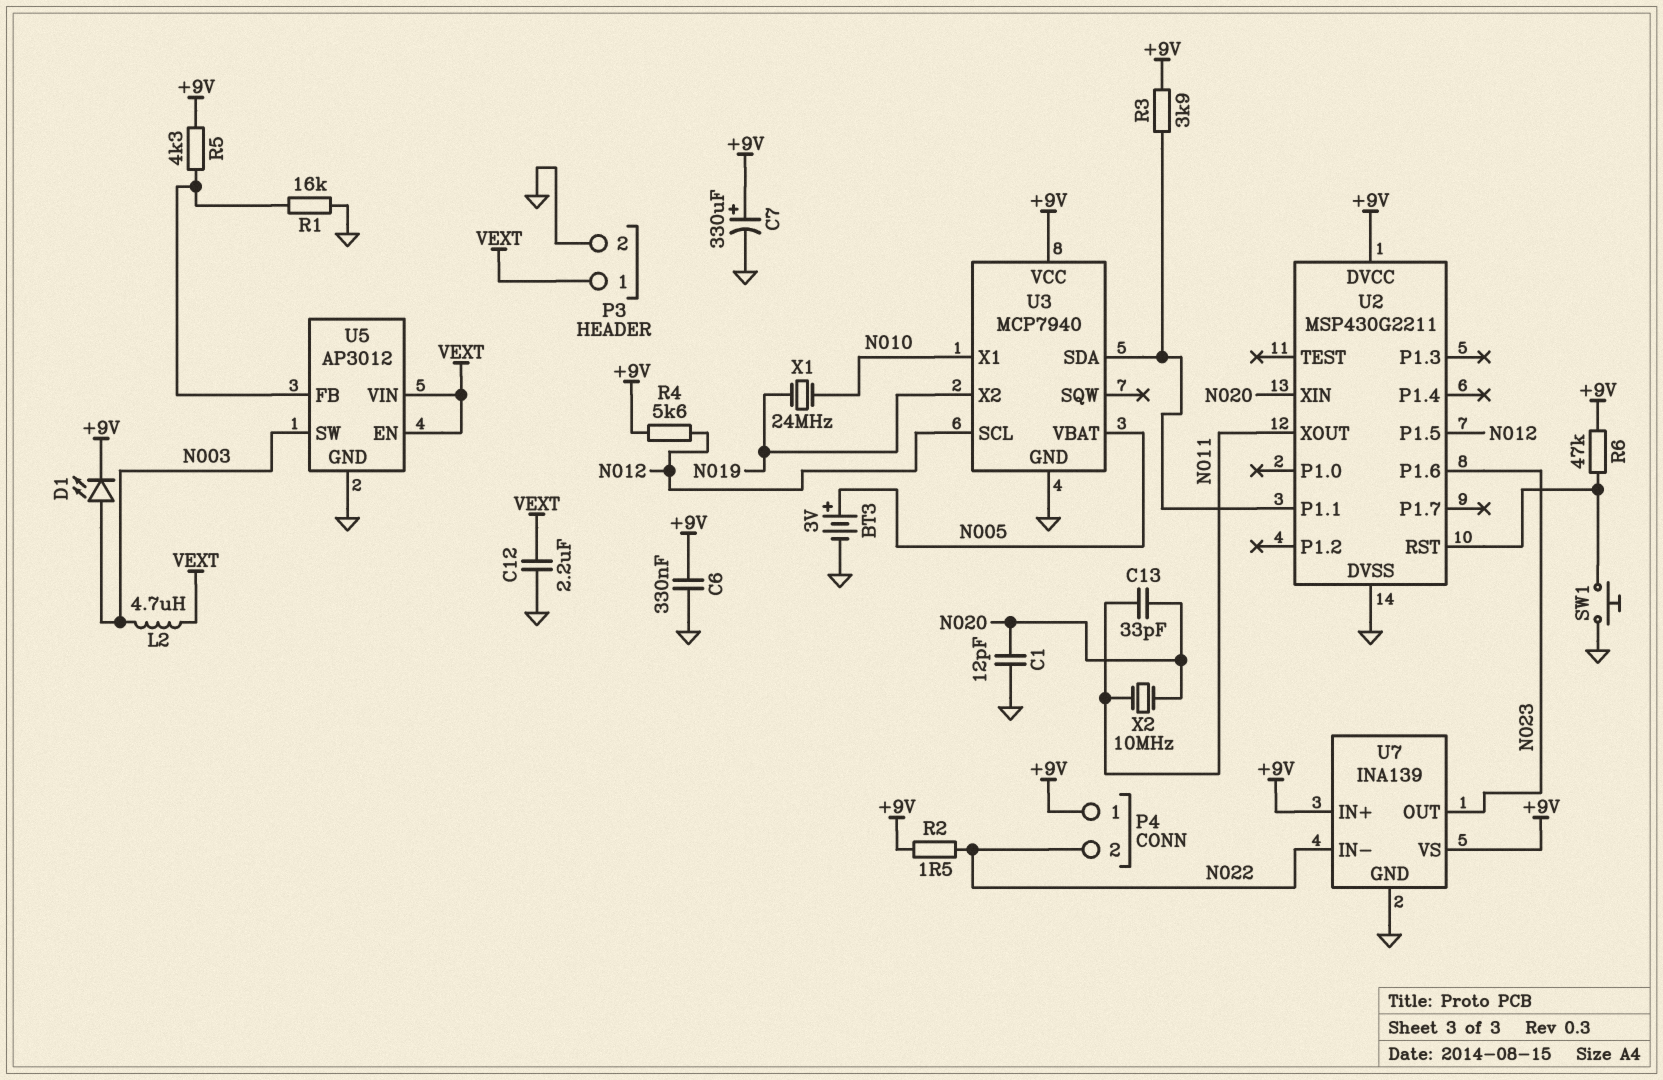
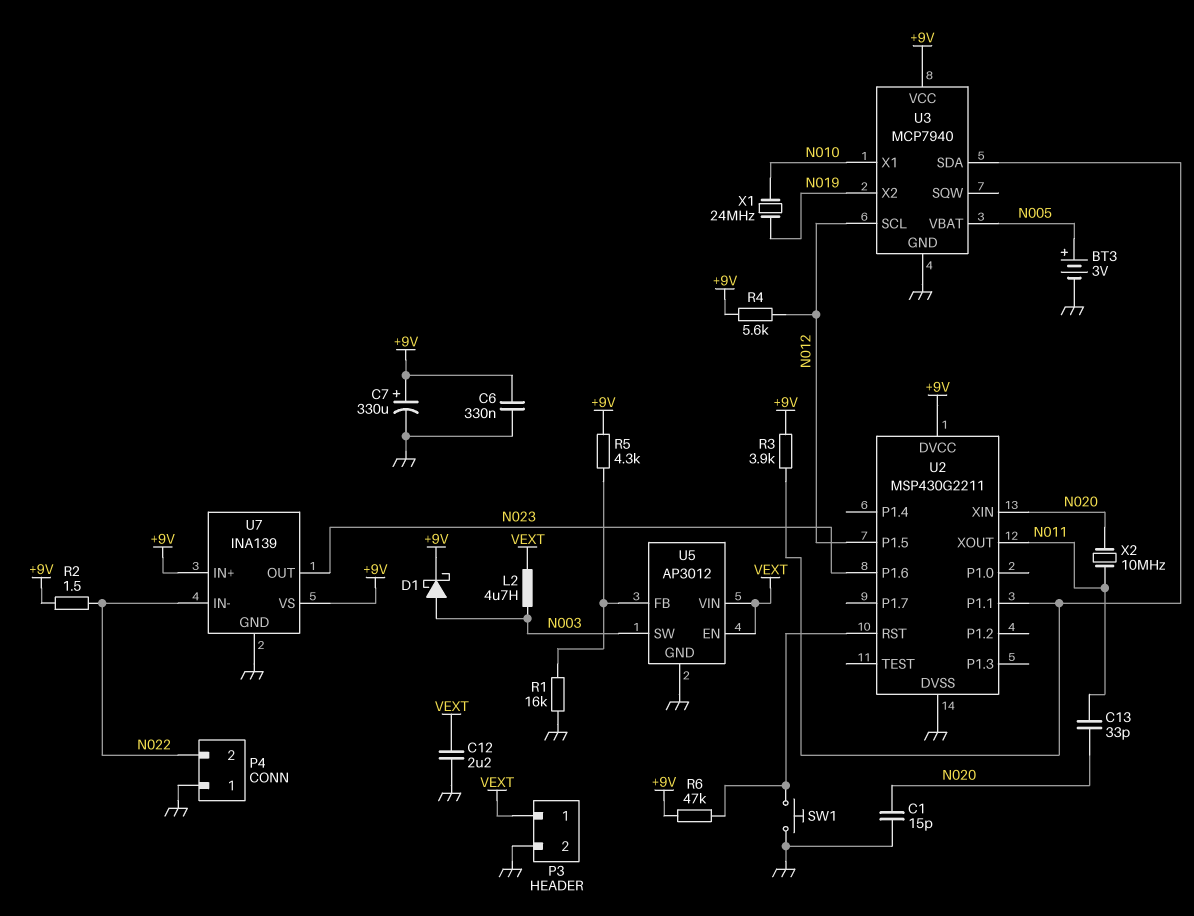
C1: 12pF (GND, N020) -> 15pF (GND, N020)
D1: LED (A N003, K +9V) -> schottky (A N003, K +9V)
P4 pin 1: +9V -> GND

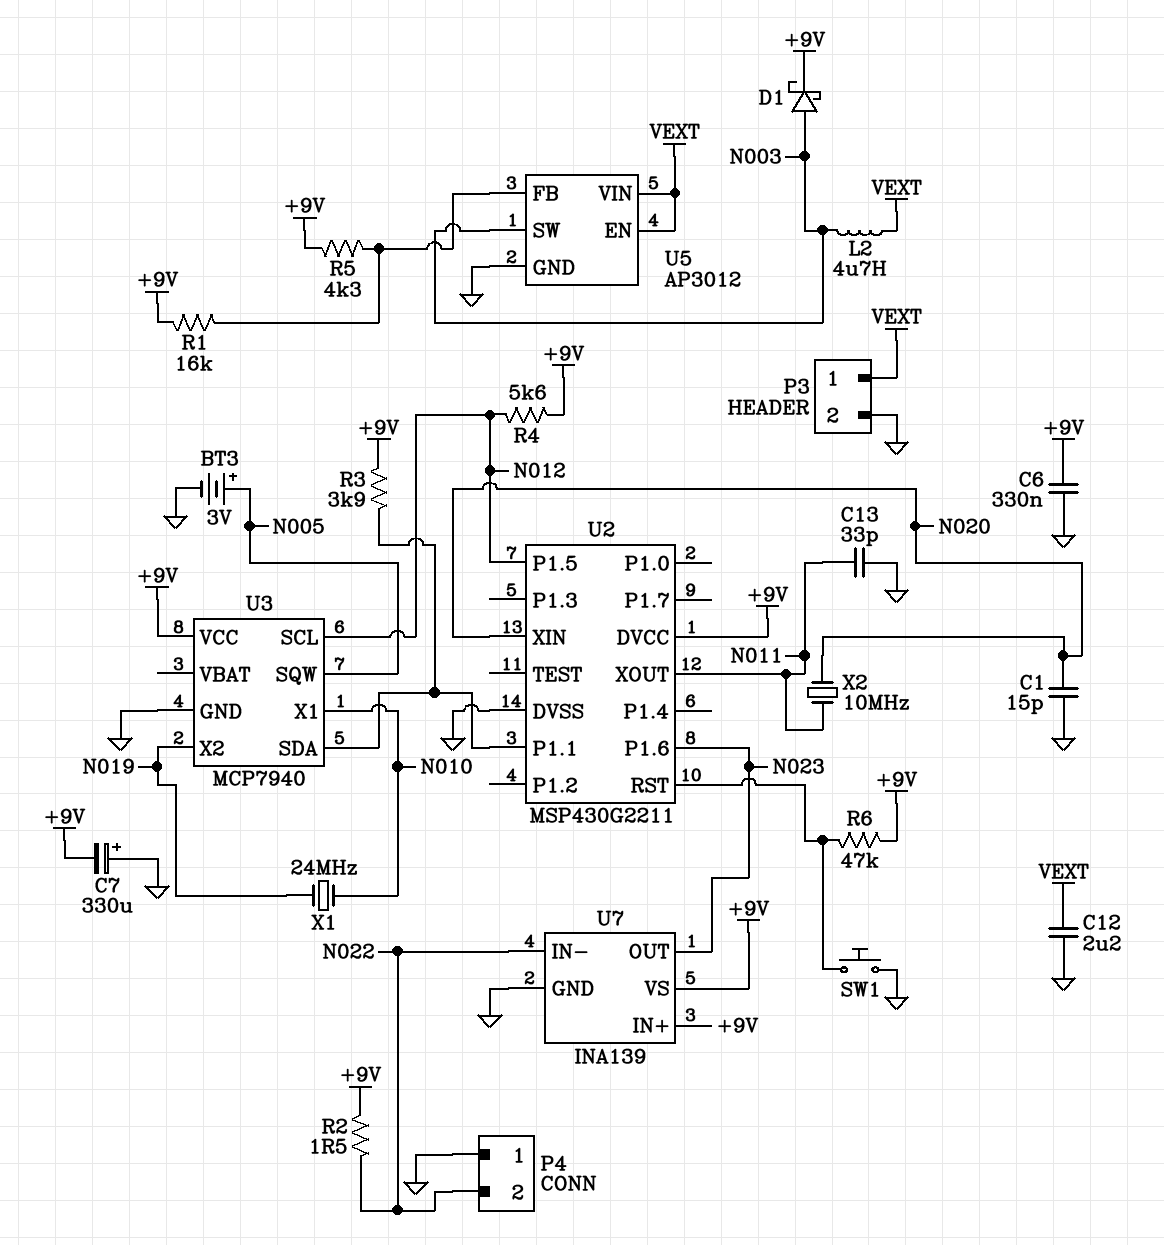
C7: 330uF (plus +9V, minus GND) -> 330uF (plus GND, minus +9V)
C13: 33pF (N011, N020) -> 33pF (GND, N011)
R1: 16k (GND, U5/FB) -> 16k (+9V, U5/FB)
U3 pin SQW: none -> N005
U3 pin VBAT: N005 -> none

